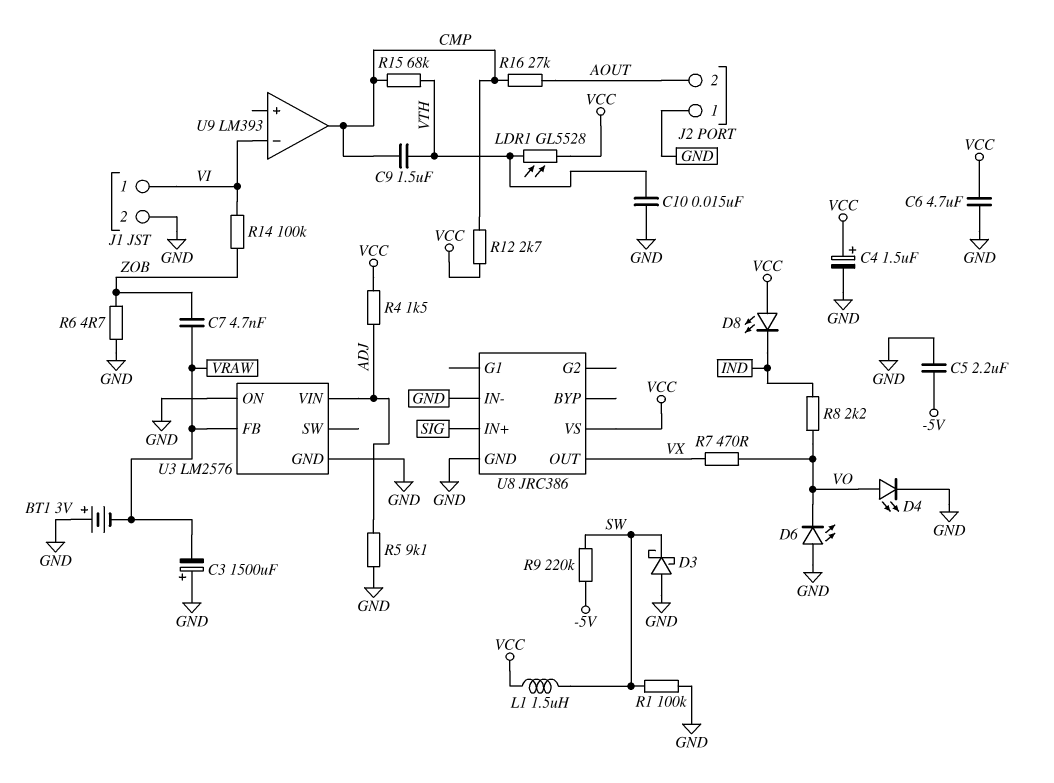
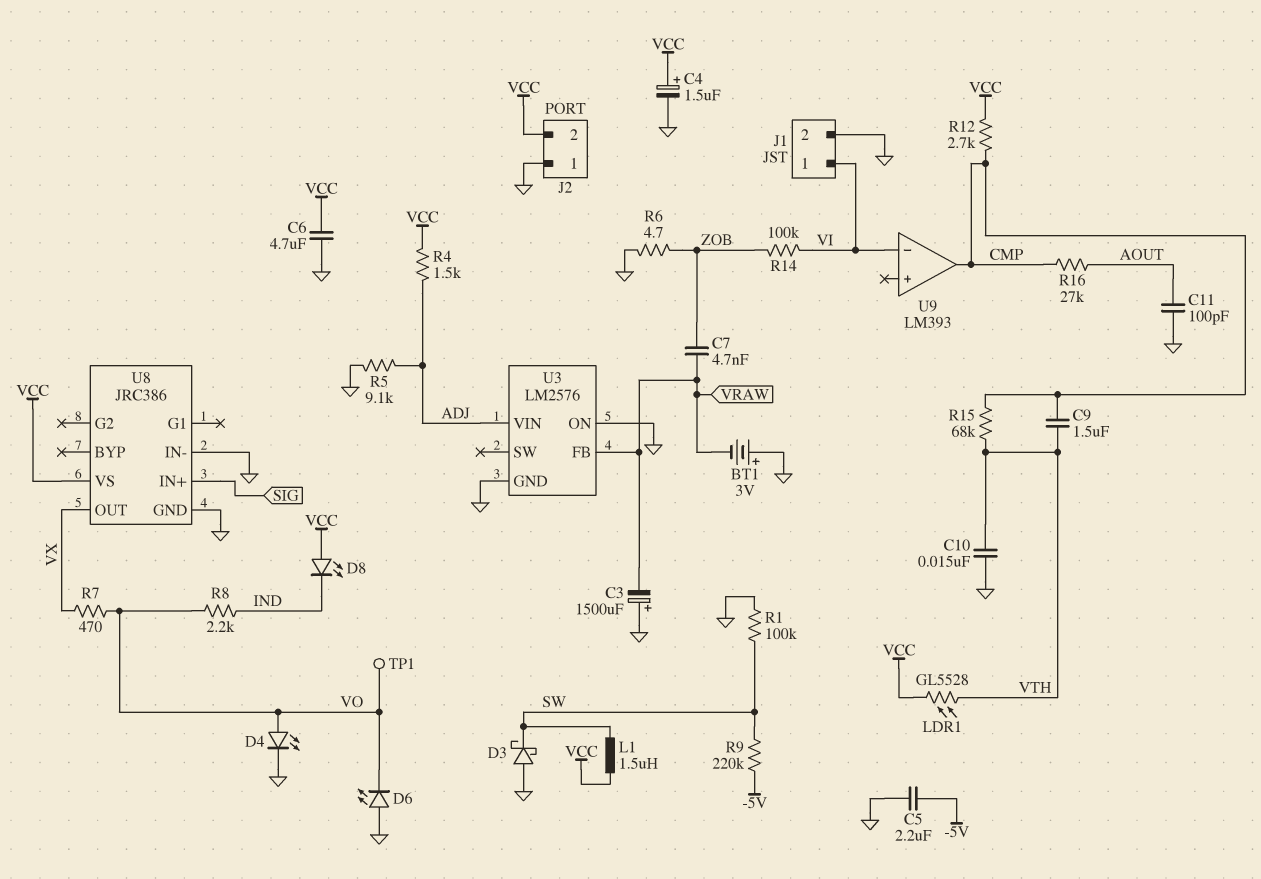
C11: none -> 100pF (AOUT, GND)
J2 pin 2: AOUT -> VCC
TP1: none -> test point (VO)

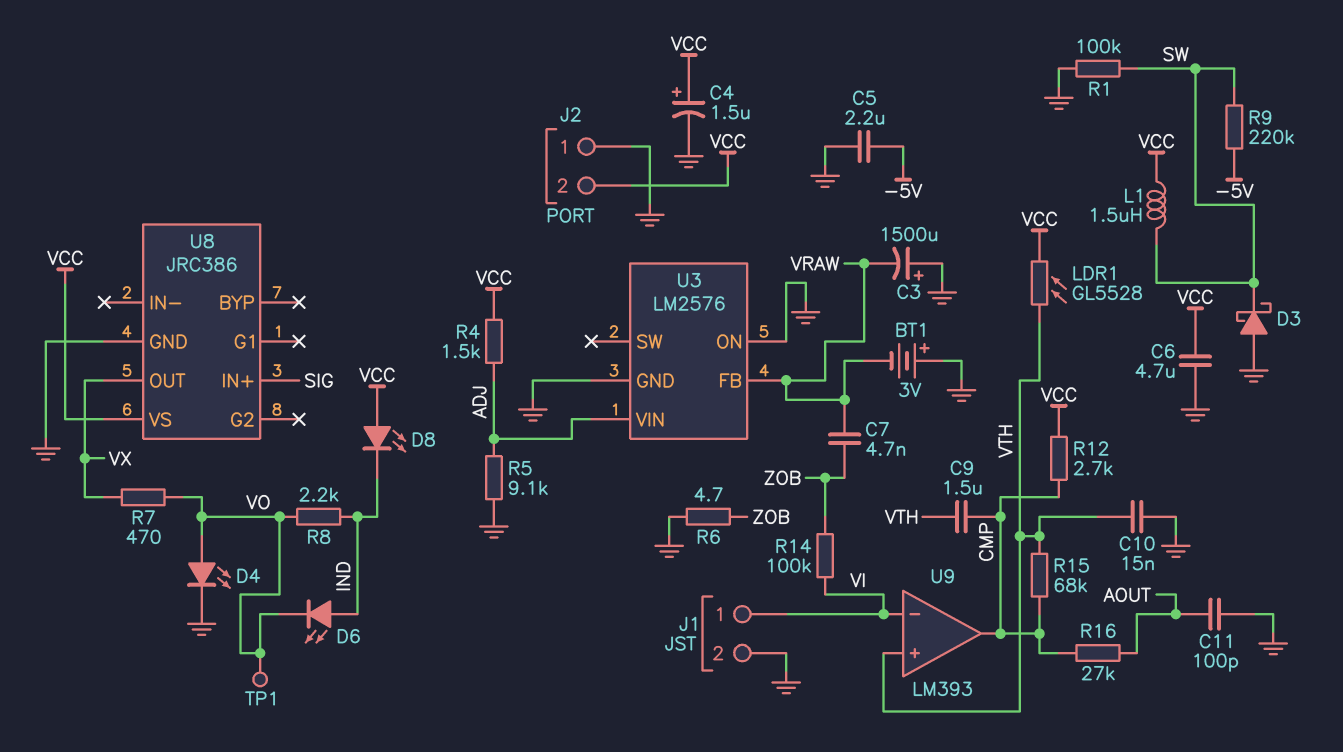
D6: LED (A GND, K VO) -> LED (A IND, K VO)
U8 pin IN-: GND -> none
U9 pin in+: none -> VTH

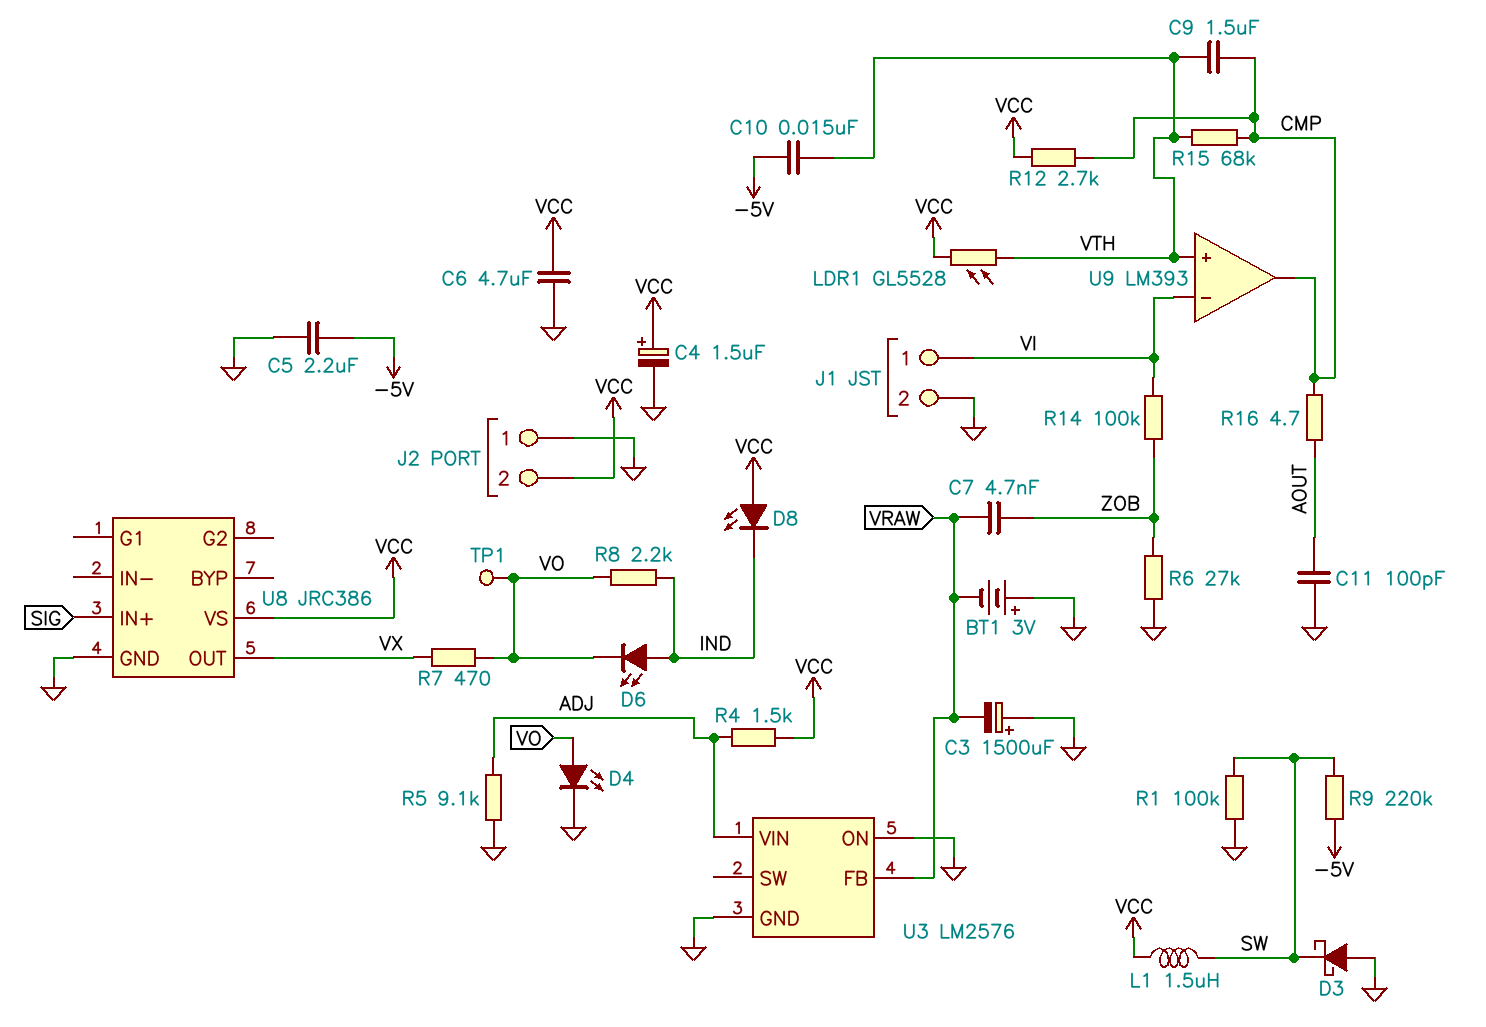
C10: 15nF (GND, VTH) -> 15nF (-5V, VTH)
R6: 4.7 (GND, ZOB) -> 27k (GND, ZOB)
R16: 27k (AOUT, CMP) -> 4.7 (AOUT, CMP)

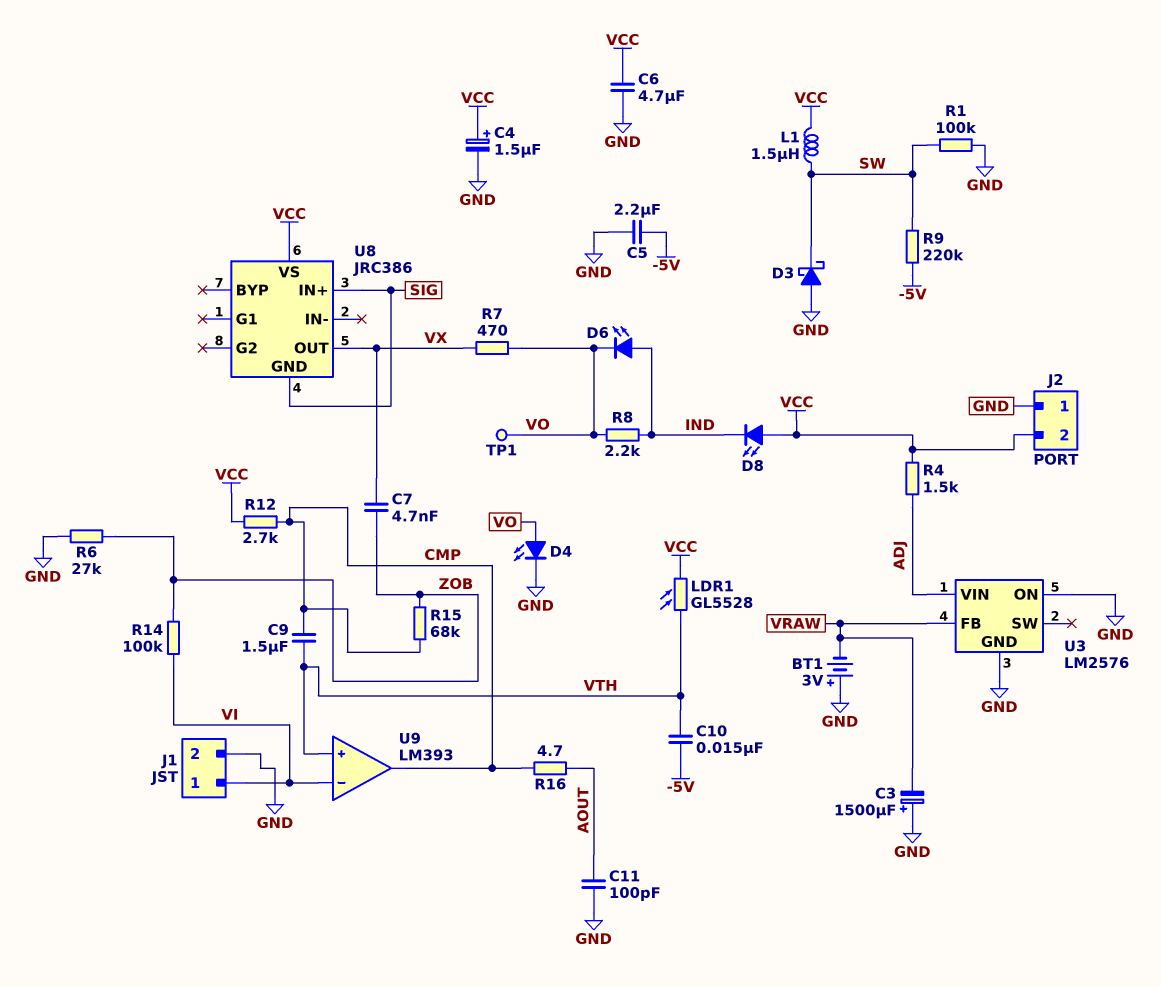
C7: 4.7nF (VRAW, ZOB) -> 4.7nF (VX, ZOB)
R5: 9.1k (ADJ, GND) -> none
R15: 68k (CMP, VTH) -> 68k (CMP, ZOB)
U8 pin GND: GND -> SIG

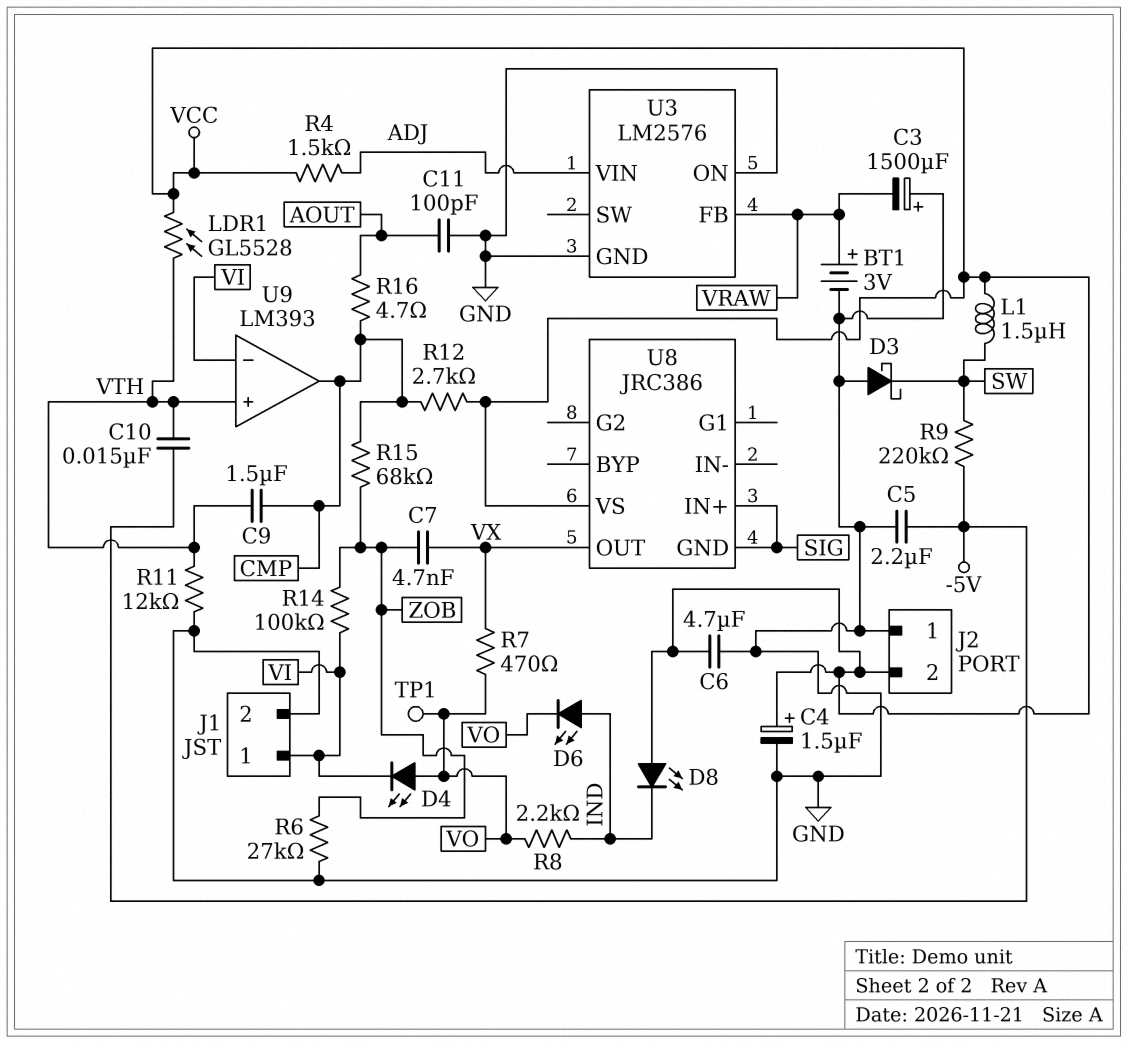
BT1: 3V (plus GND, minus VRAW) -> 3V (plus VRAW, minus GND)
D4: LED (A VO, K GND) -> LED (A VO, K VI)
R1: 100k (GND, SW) -> none
R11: none -> 12k (GND, VTH)

